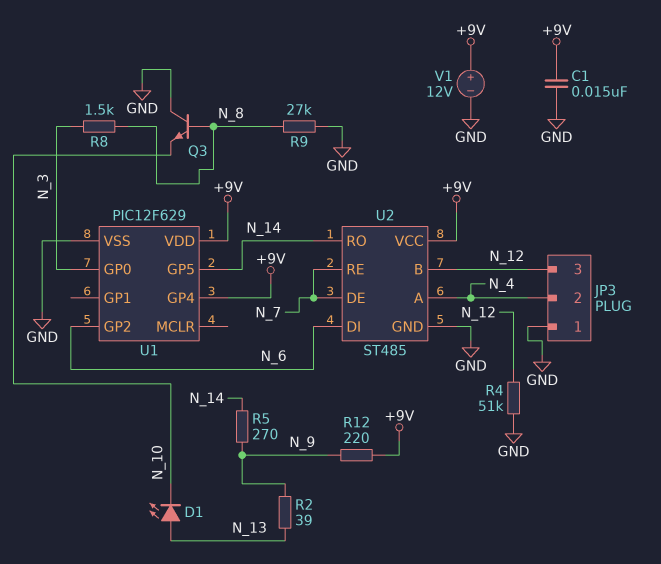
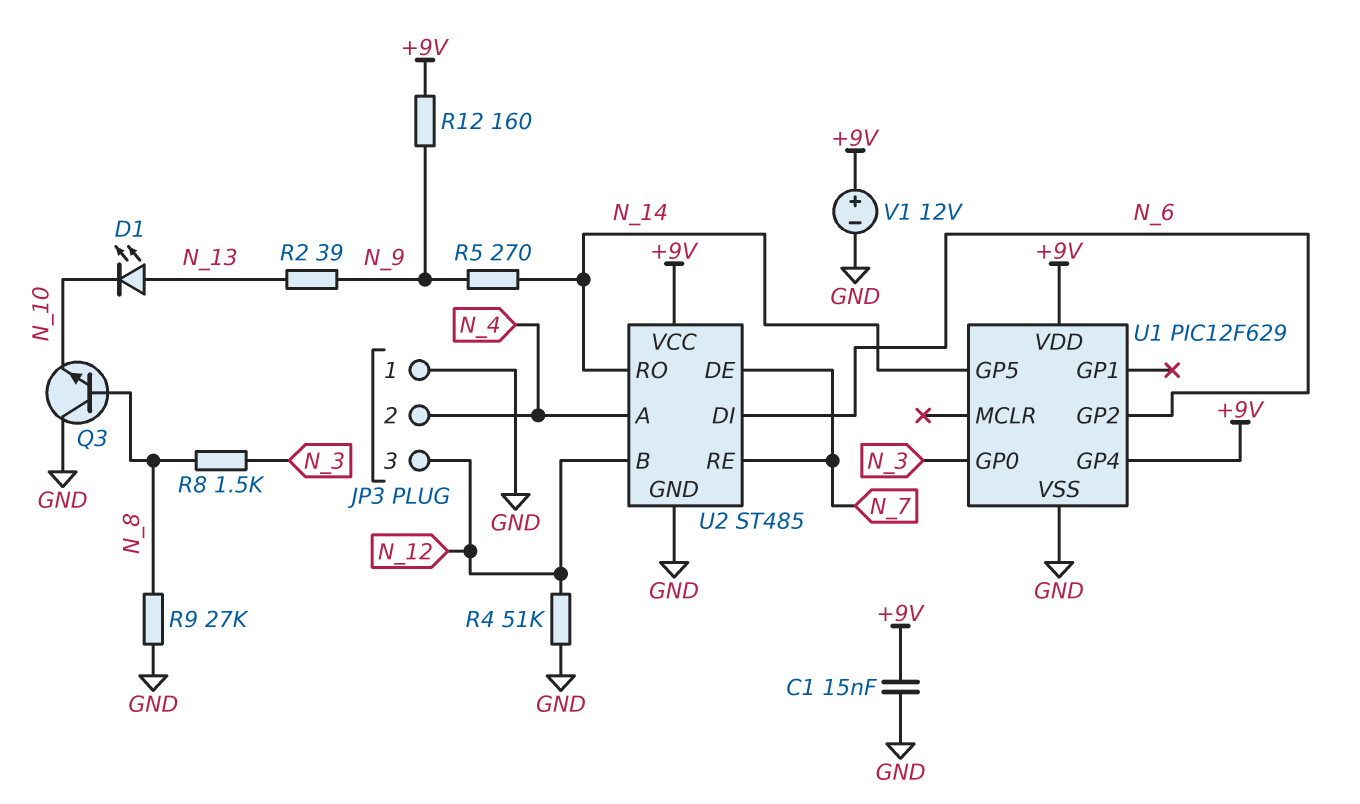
R12: 220 (+9V, N_9) -> 160 (+9V, N_9)

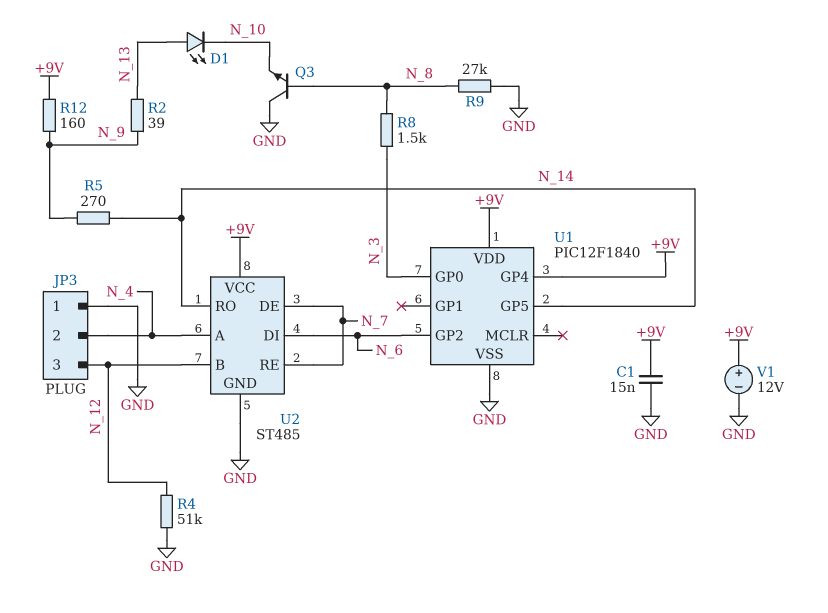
U1: PIC12F629 -> PIC12F1840

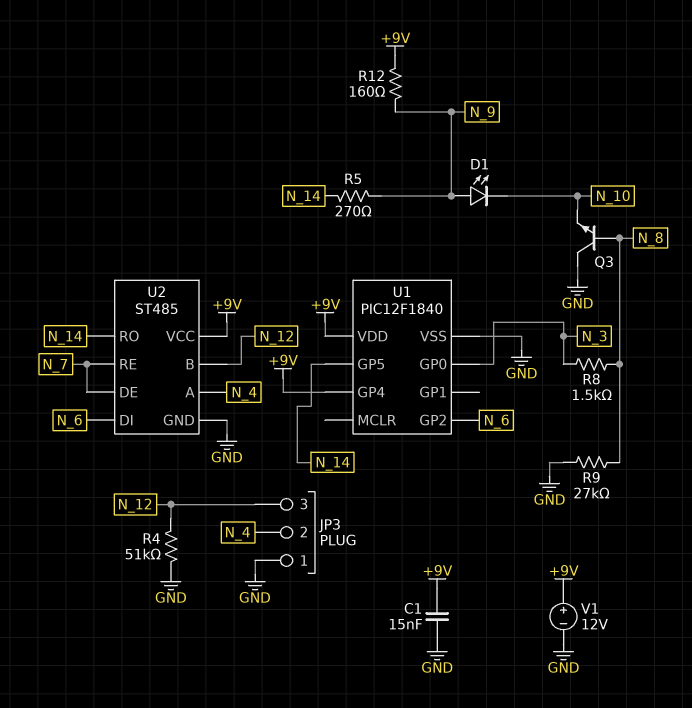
D1: LED (A N_13, K N_10) -> LED (A N_9, K N_10)
R2: 39 (N_9, N_13) -> none

